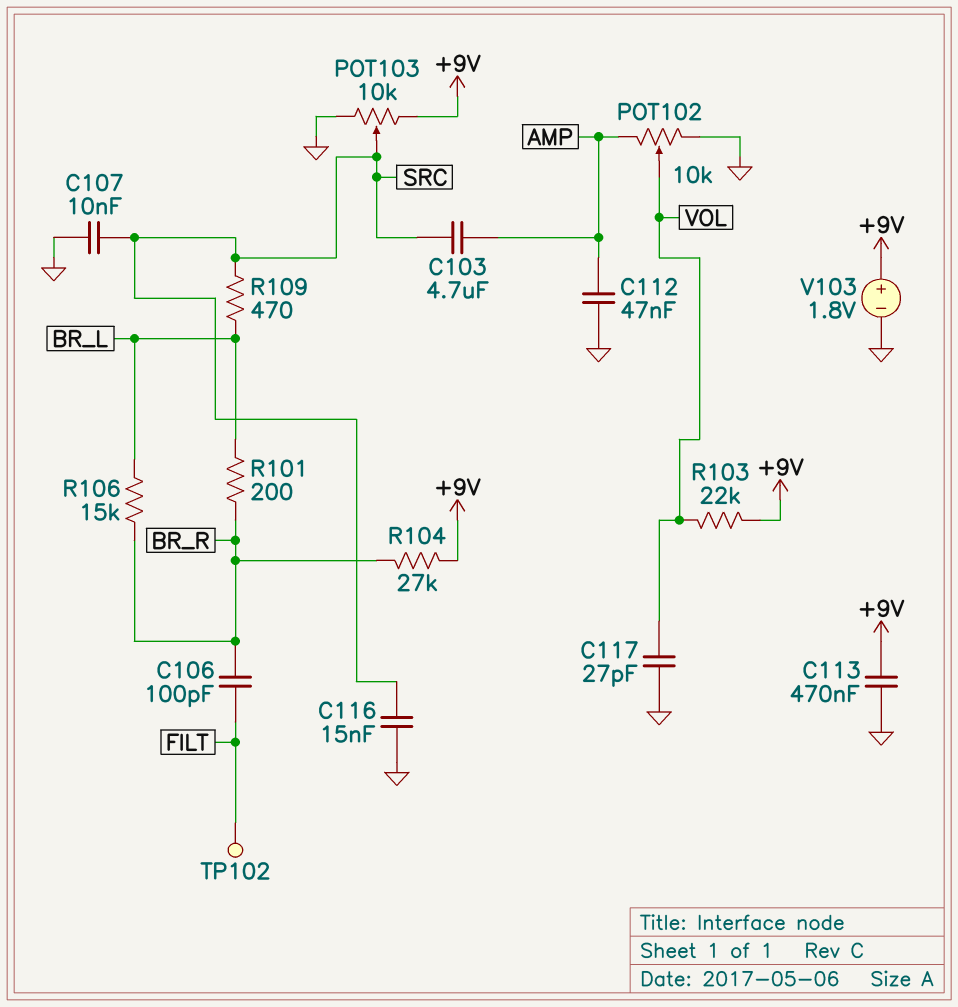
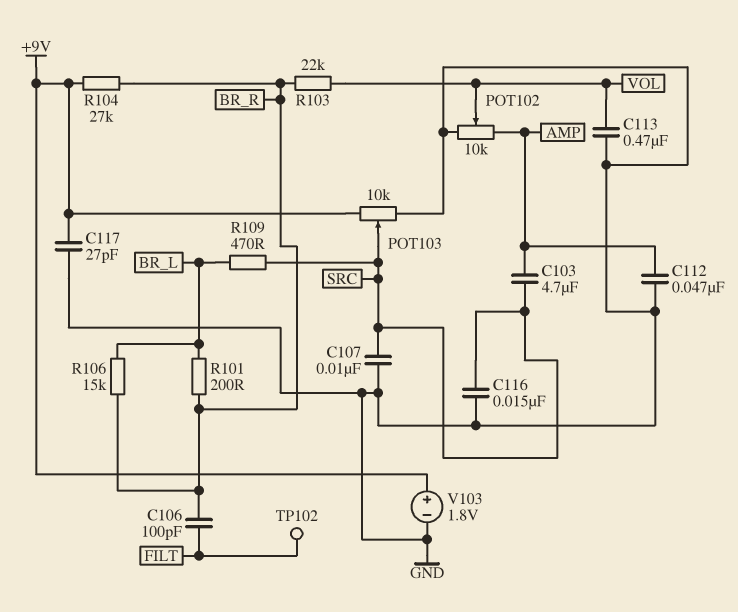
C113: 470nF (+9V, GND) -> 470nF (GND, VOL)
C117: 27pF (GND, VOL) -> 27pF (+9V, GND)
R103: 22k (+9V, VOL) -> 22k (BR_R, VOL)

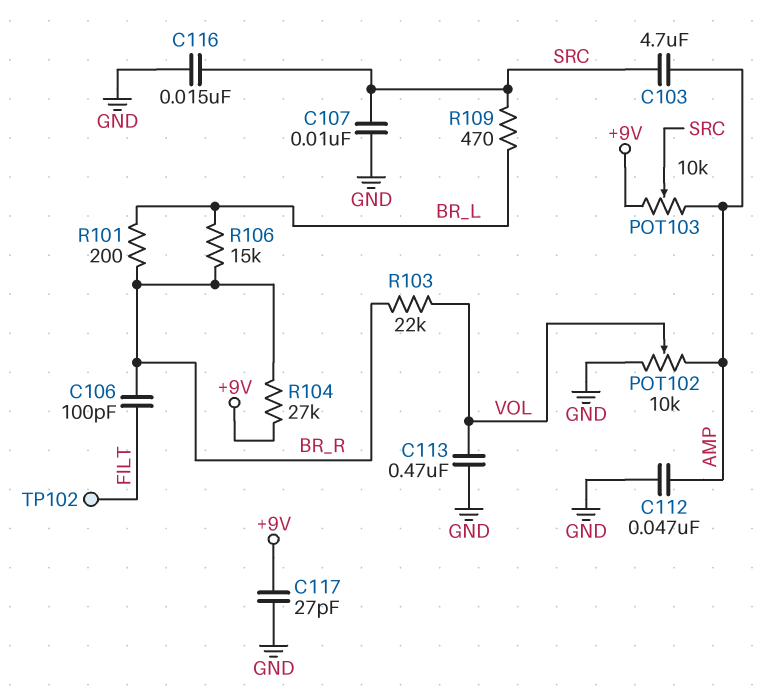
POT103: 10k (+9V, GND, wiper SRC) -> 10k (+9V, AMP, wiper SRC)
V103: 1.8V (plus +9V, minus GND) -> none

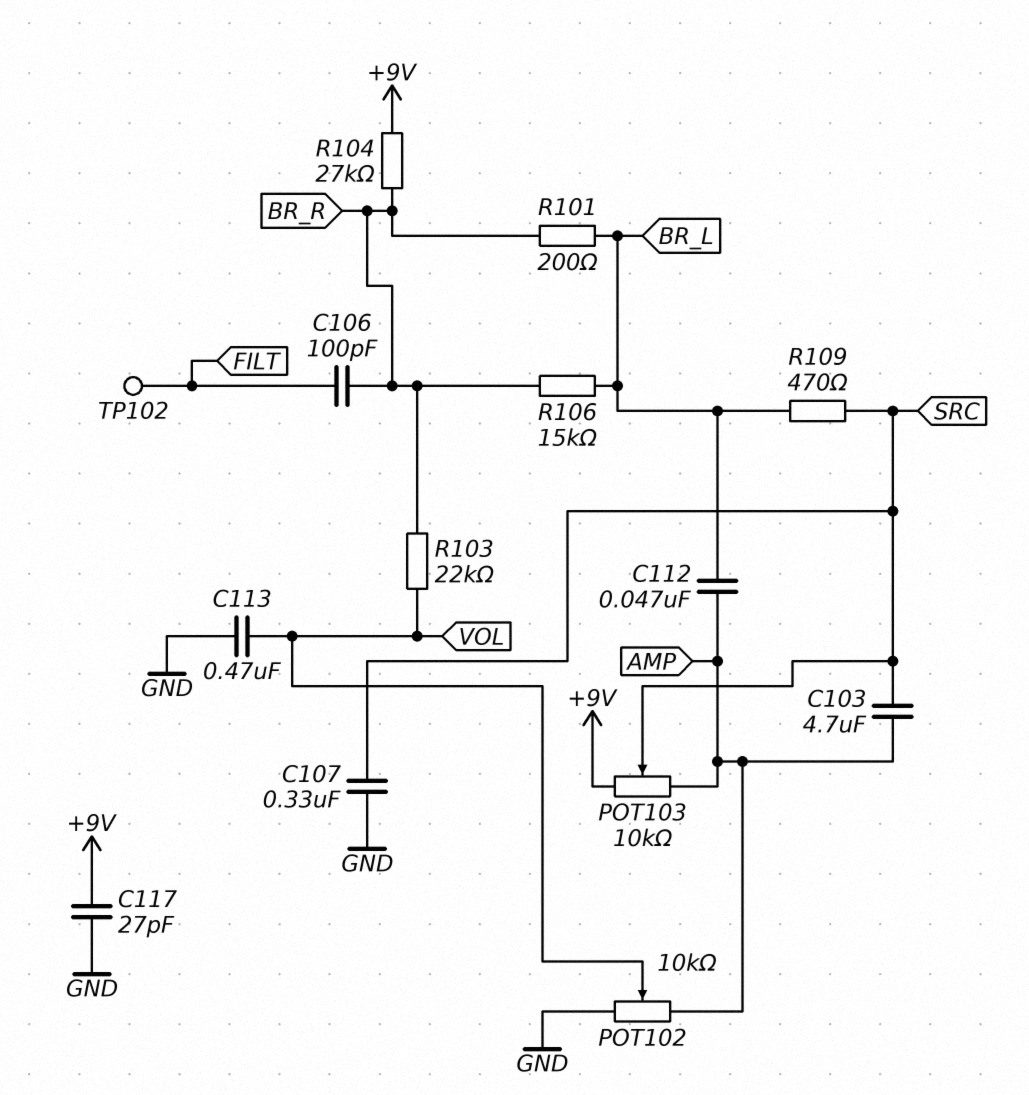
C107: 10nF (GND, SRC) -> 330nF (GND, SRC)
C112: 47nF (AMP, GND) -> 47nF (AMP, BR_L)
C116: 15nF (GND, SRC) -> none

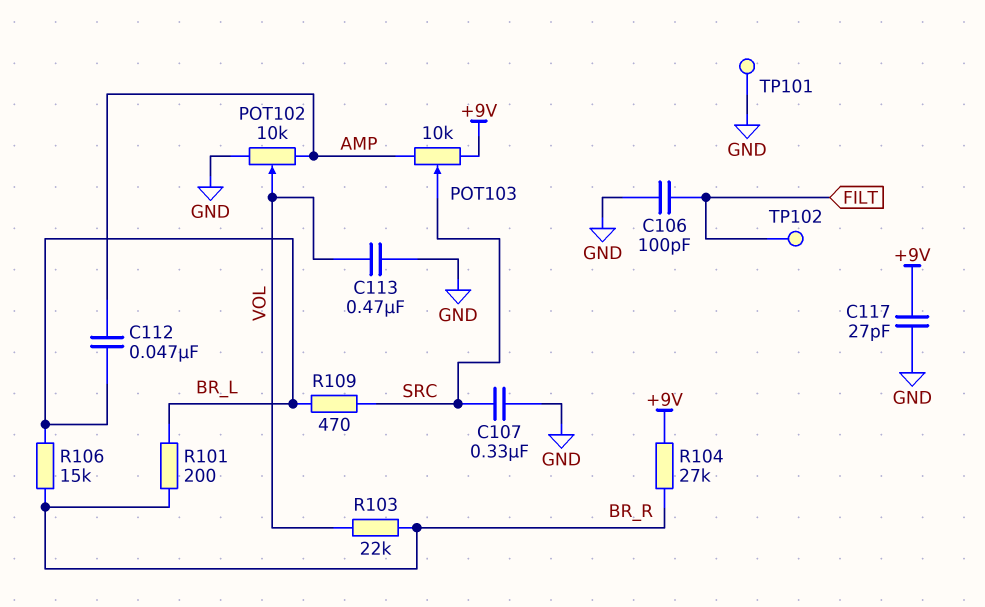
C103: 4.7uF (AMP, SRC) -> none
C106: 100pF (BR_R, FILT) -> 100pF (FILT, GND)
TP101: none -> test point (GND)

